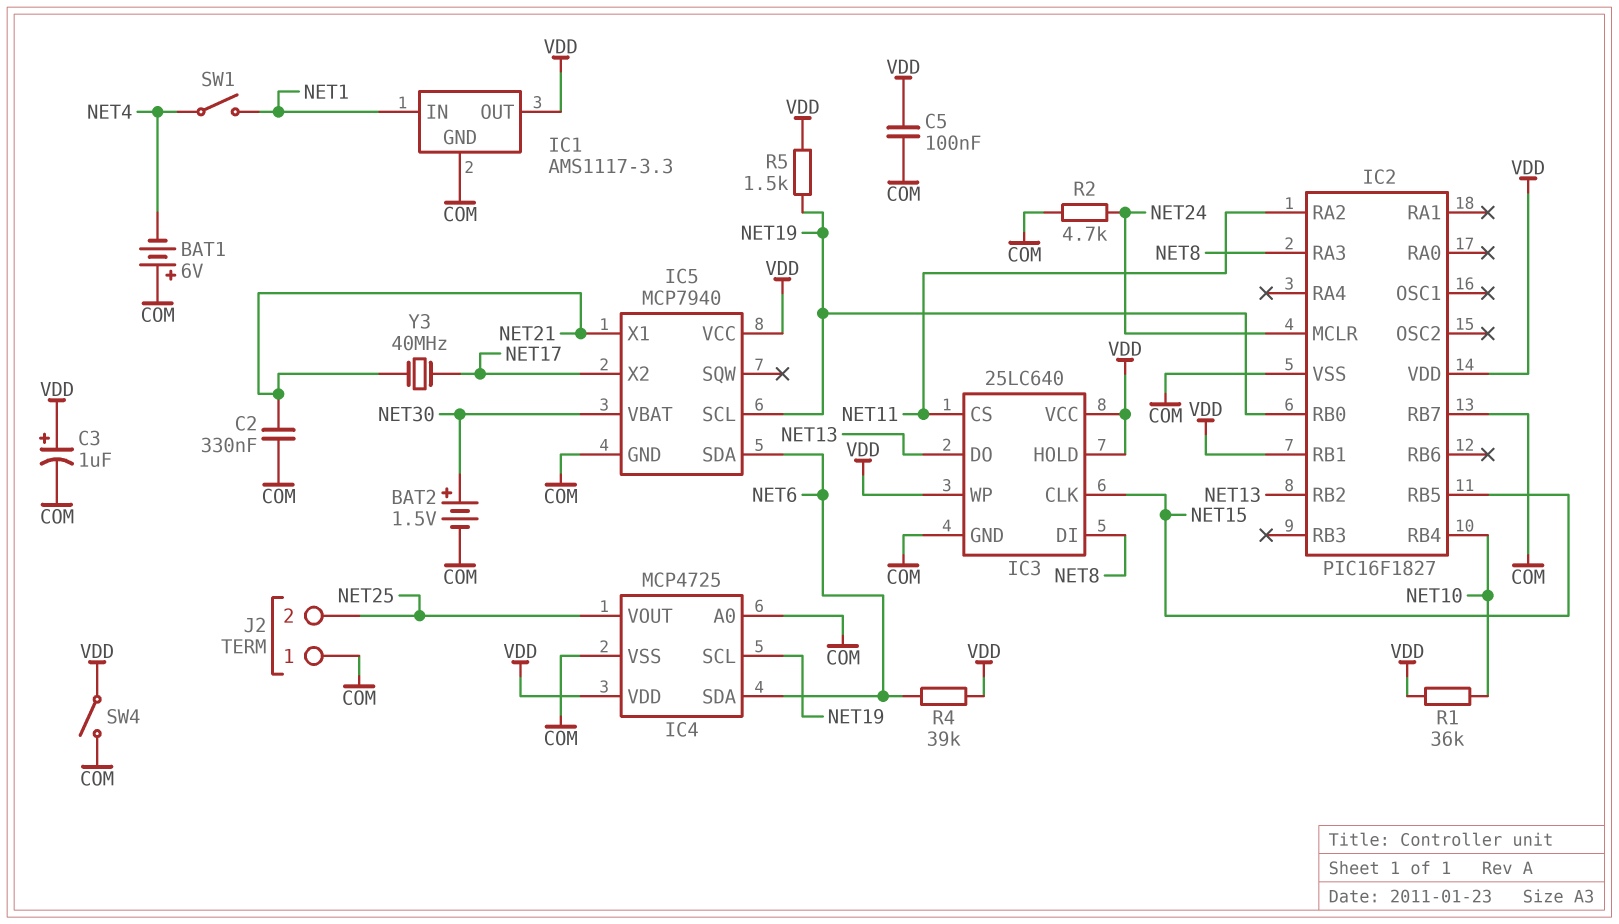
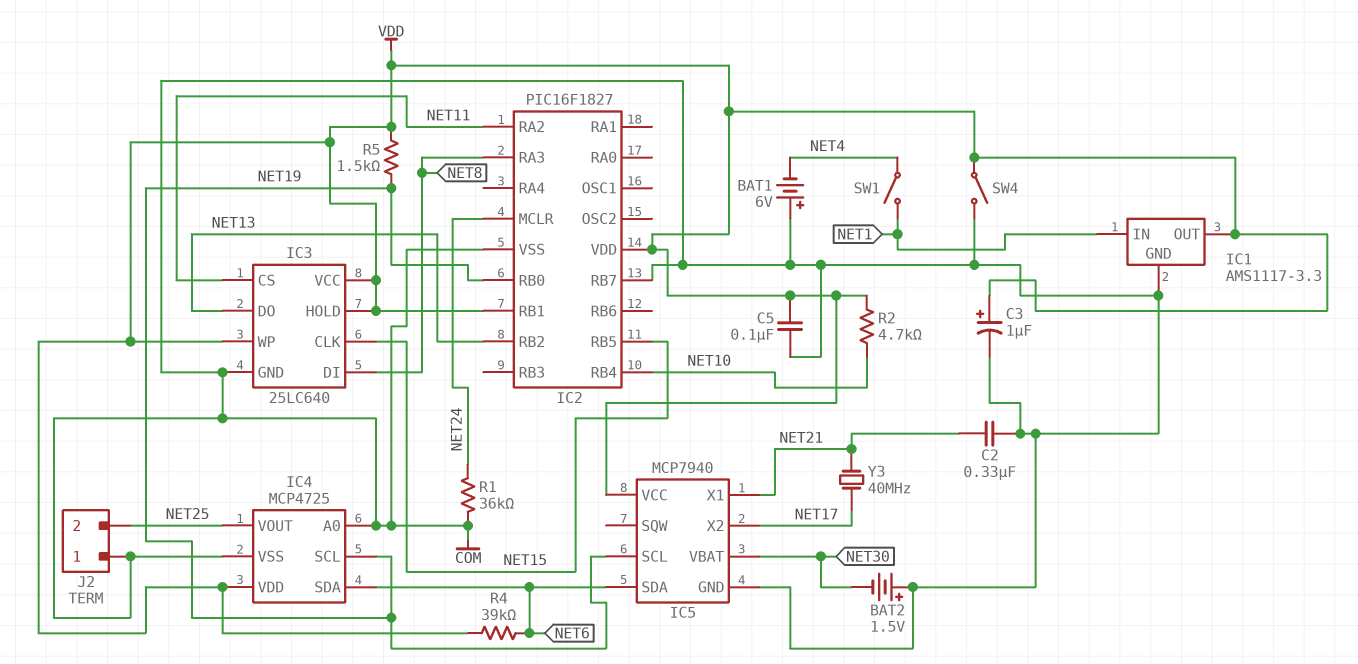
BAT2: 1.5V (plus NET30, minus COM) -> 1.5V (plus COM, minus NET30)
R1: 36k (NET10, VDD) -> 36k (COM, NET24)
R2: 4.7k (COM, NET24) -> 4.7k (NET10, VDD)

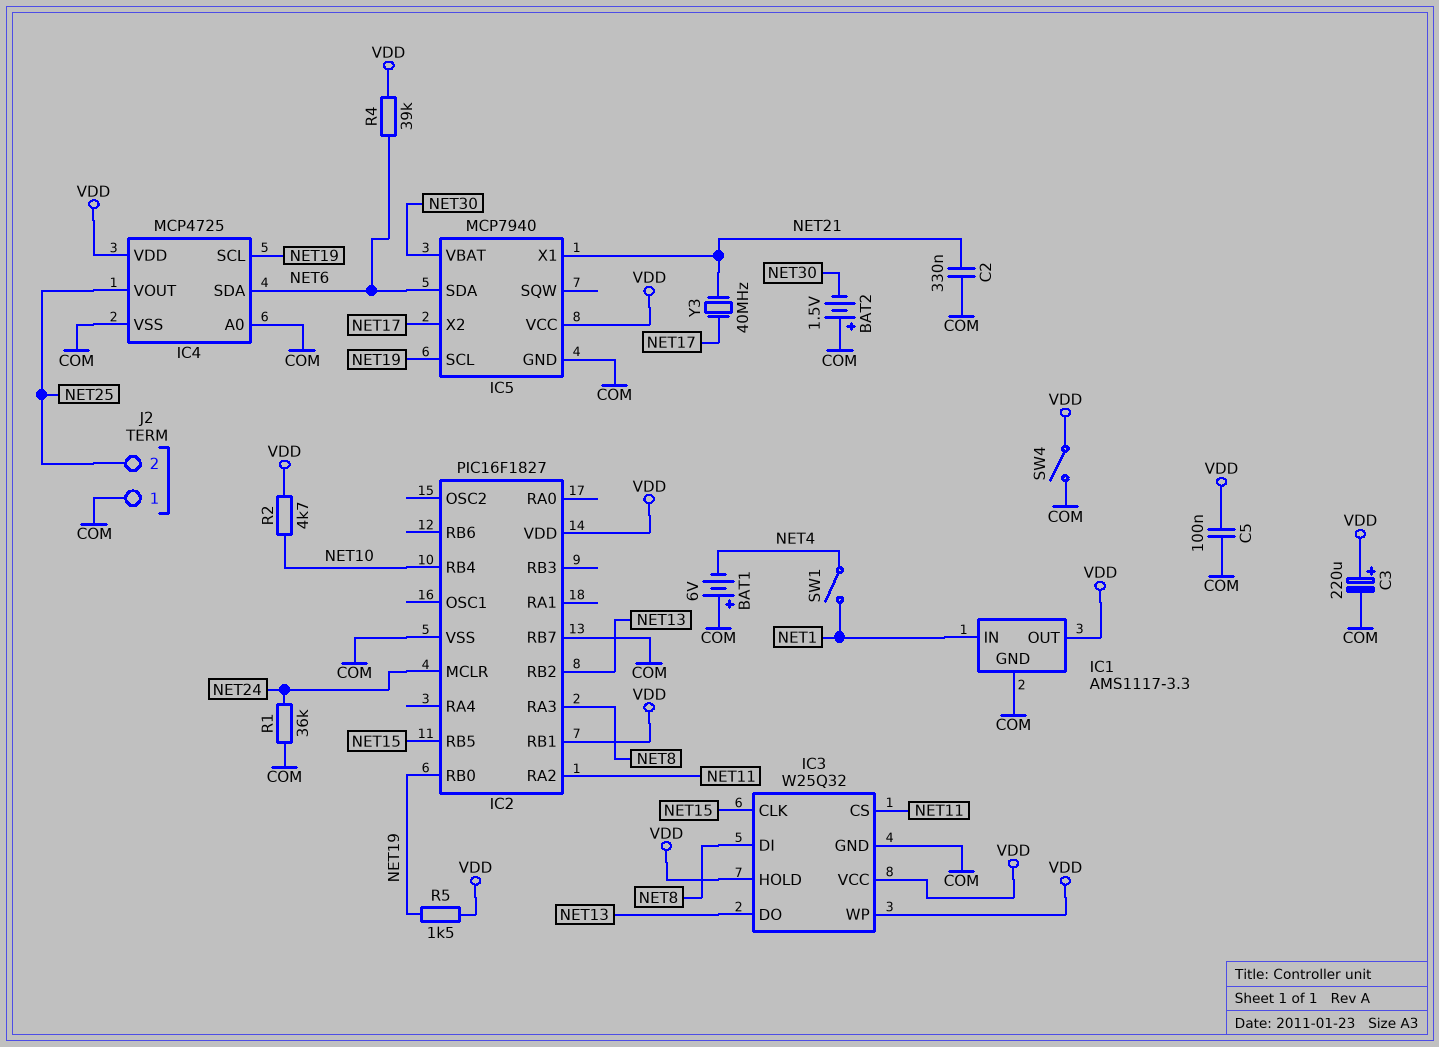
C3: 1uF (plus VDD, minus COM) -> 220uF (plus VDD, minus COM)
IC3: 25LC640 -> W25Q32

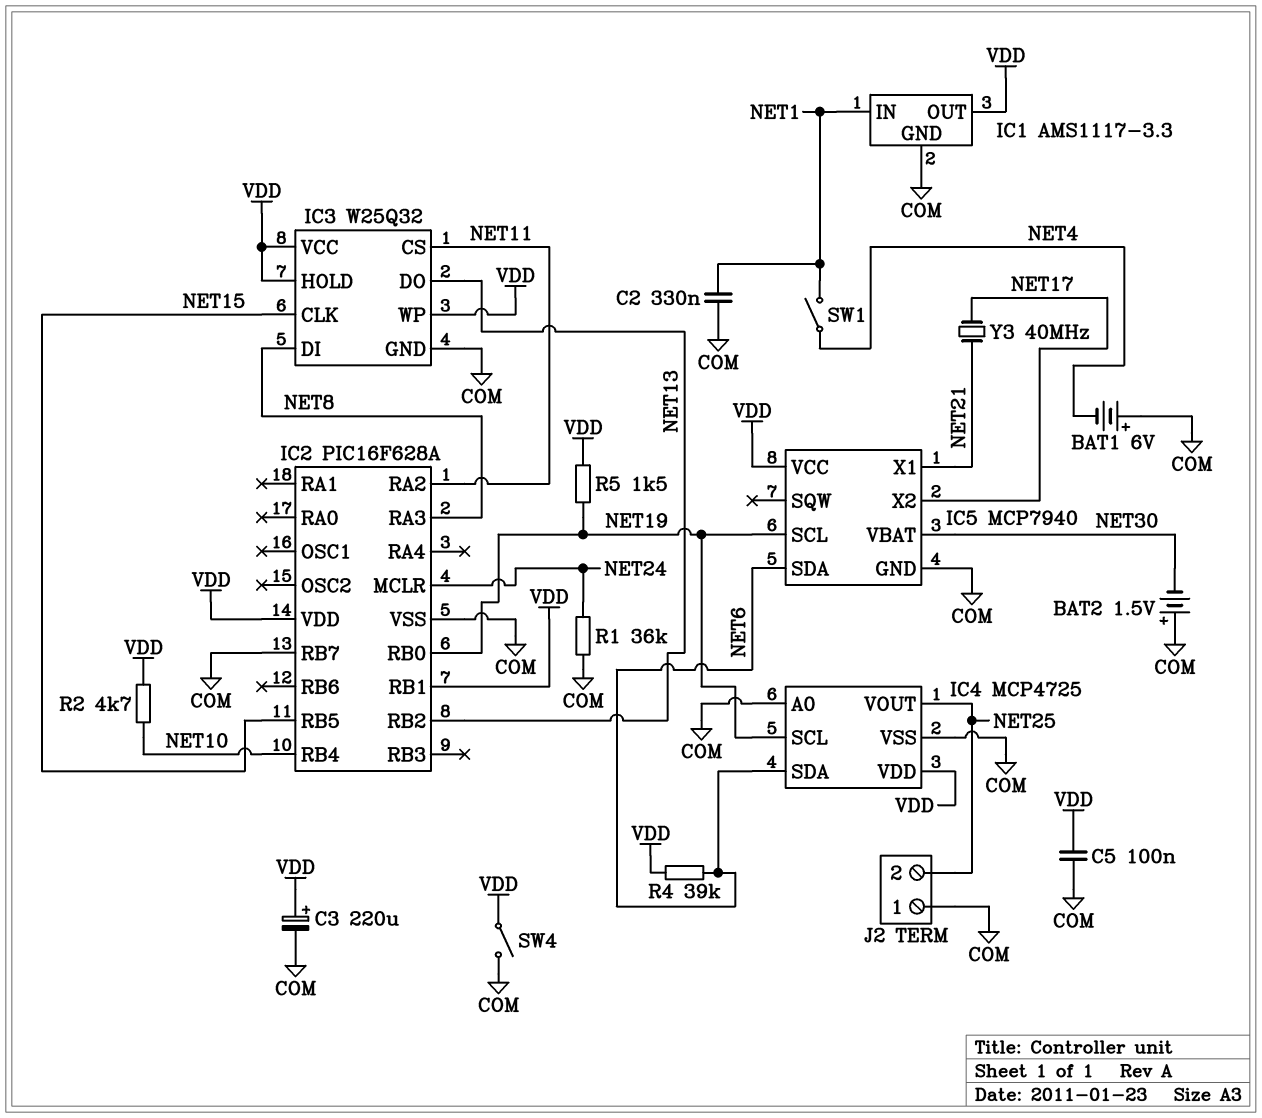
C2: 330nF (COM, NET21) -> 330nF (COM, NET1)
IC2: PIC16F1827 -> PIC16F628A

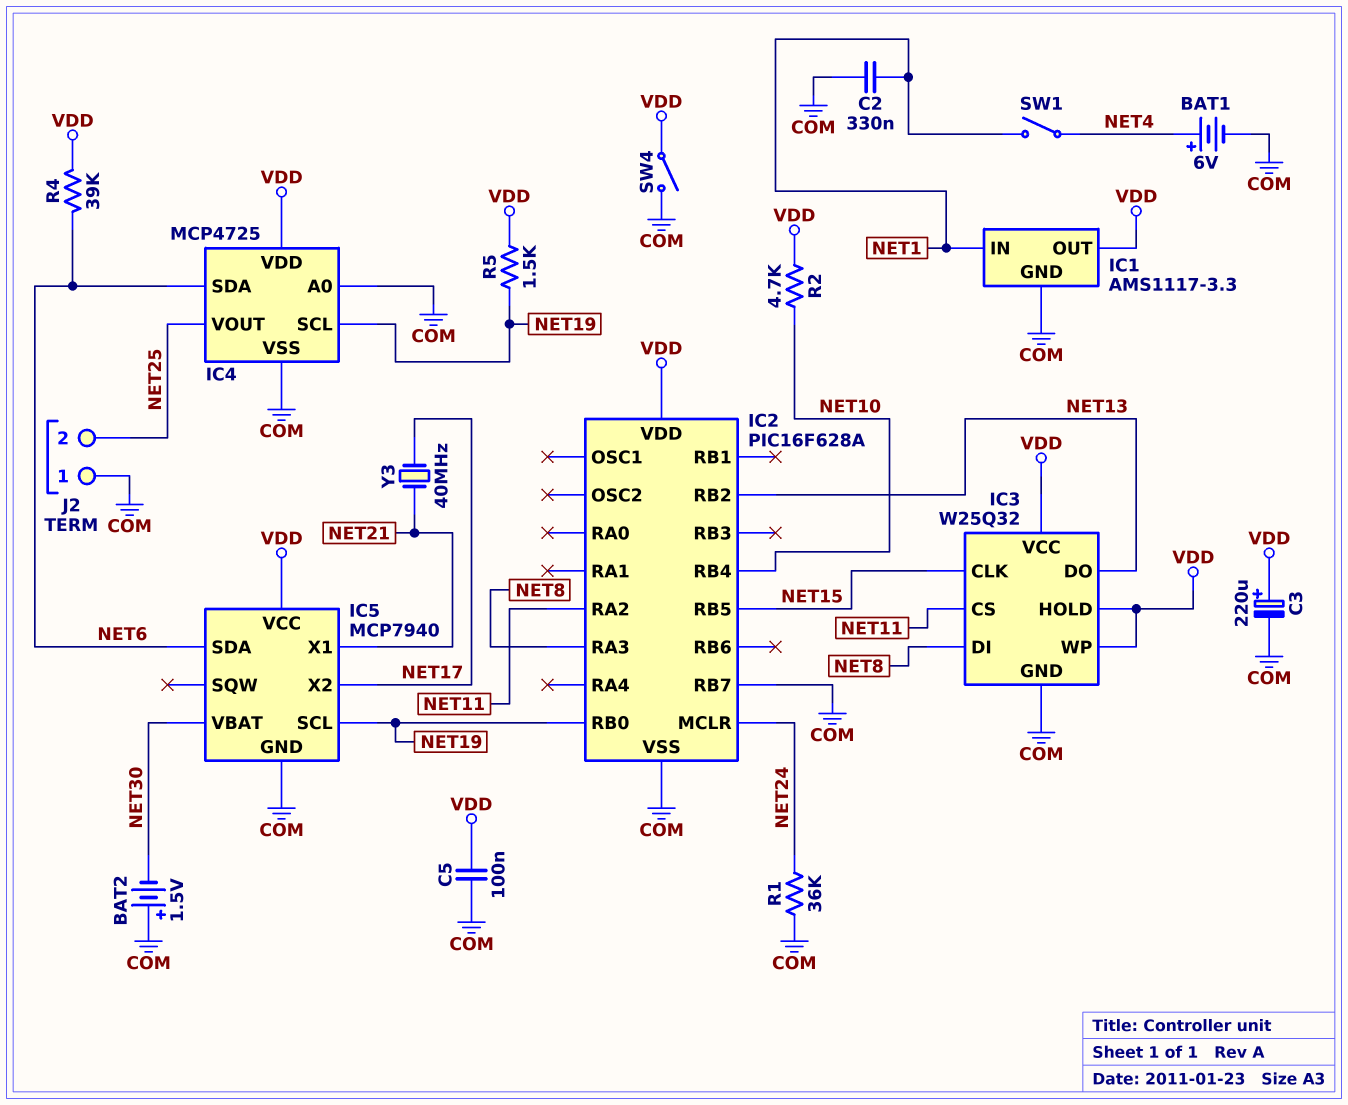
BAT1: 6V (plus COM, minus NET4) -> 6V (plus NET4, minus COM)
IC2 pin RB1: VDD -> none

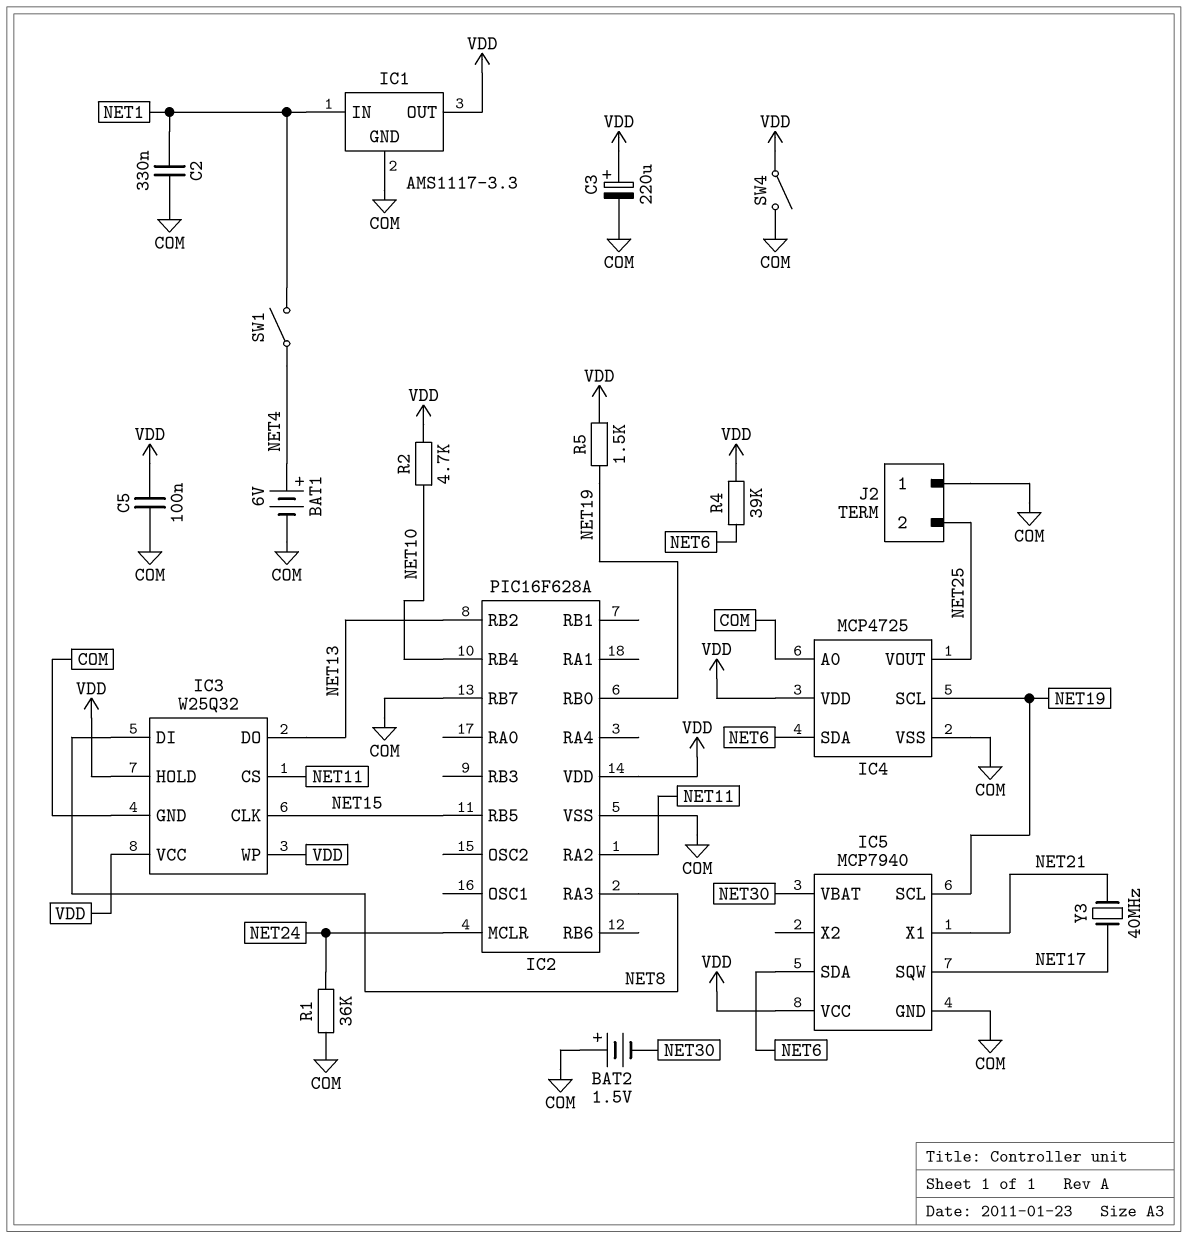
IC5 pin SQW: none -> NET17
IC5 pin X2: NET17 -> none

